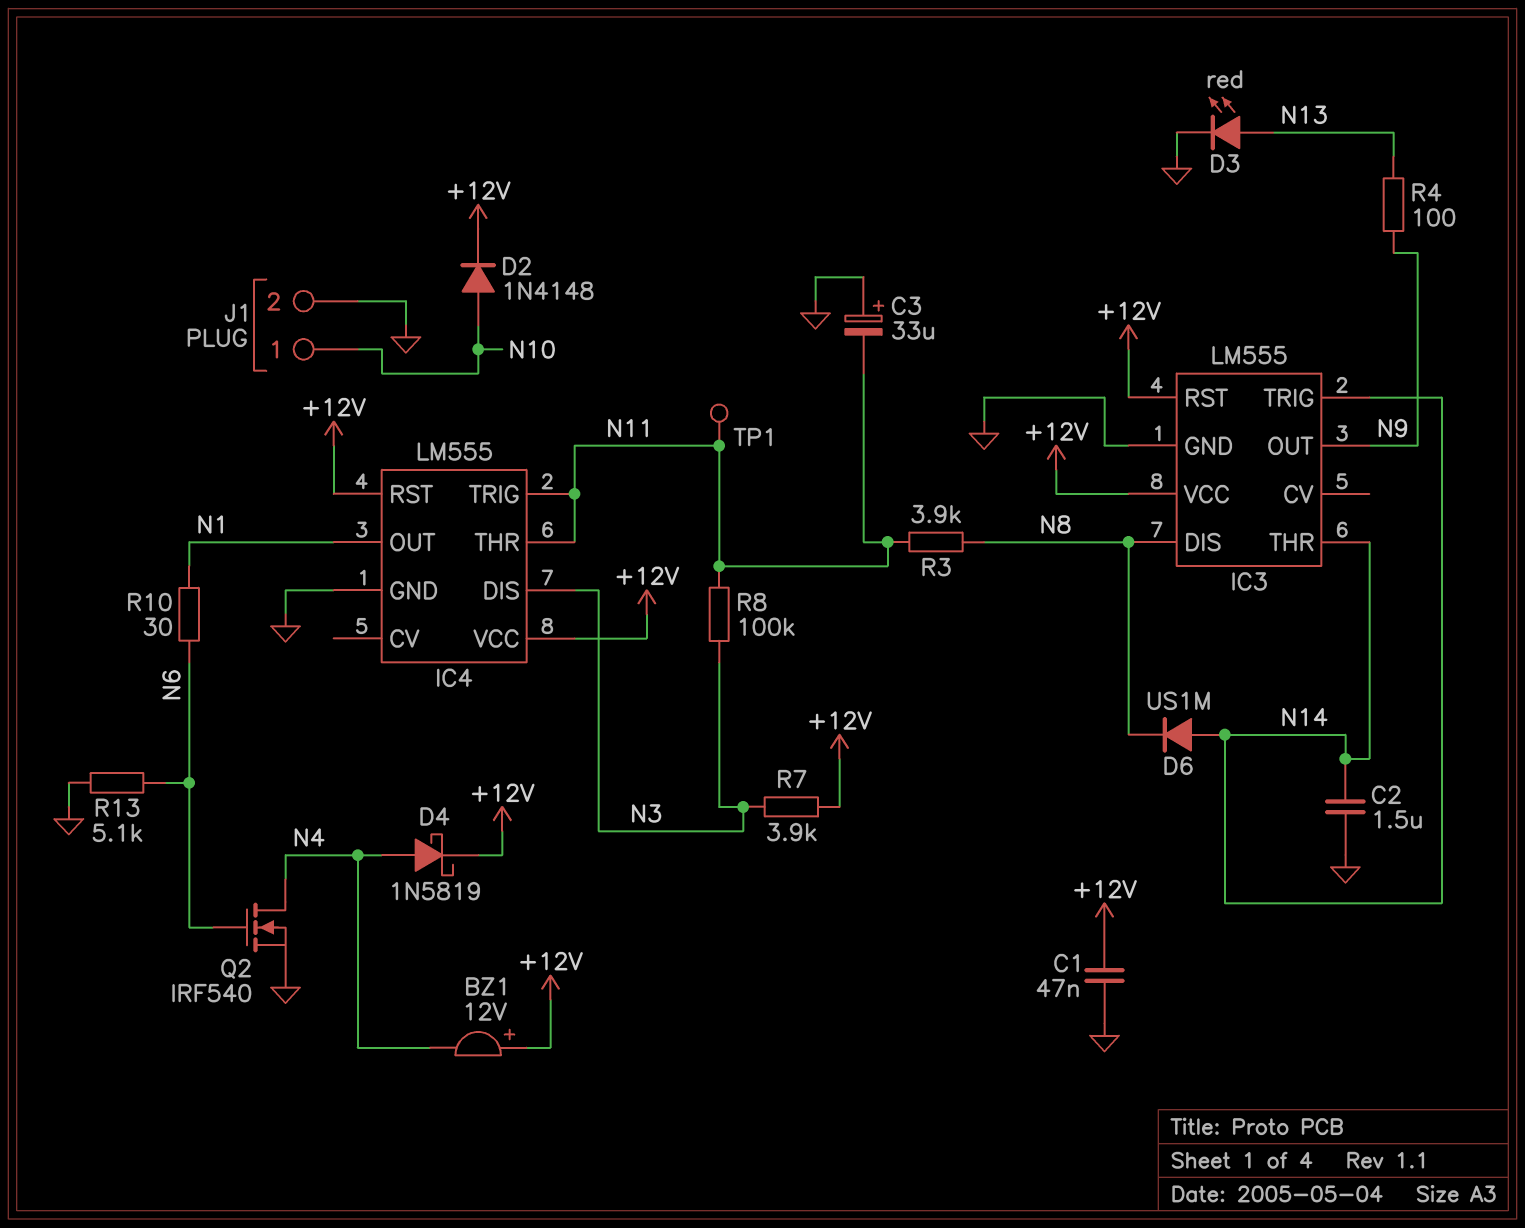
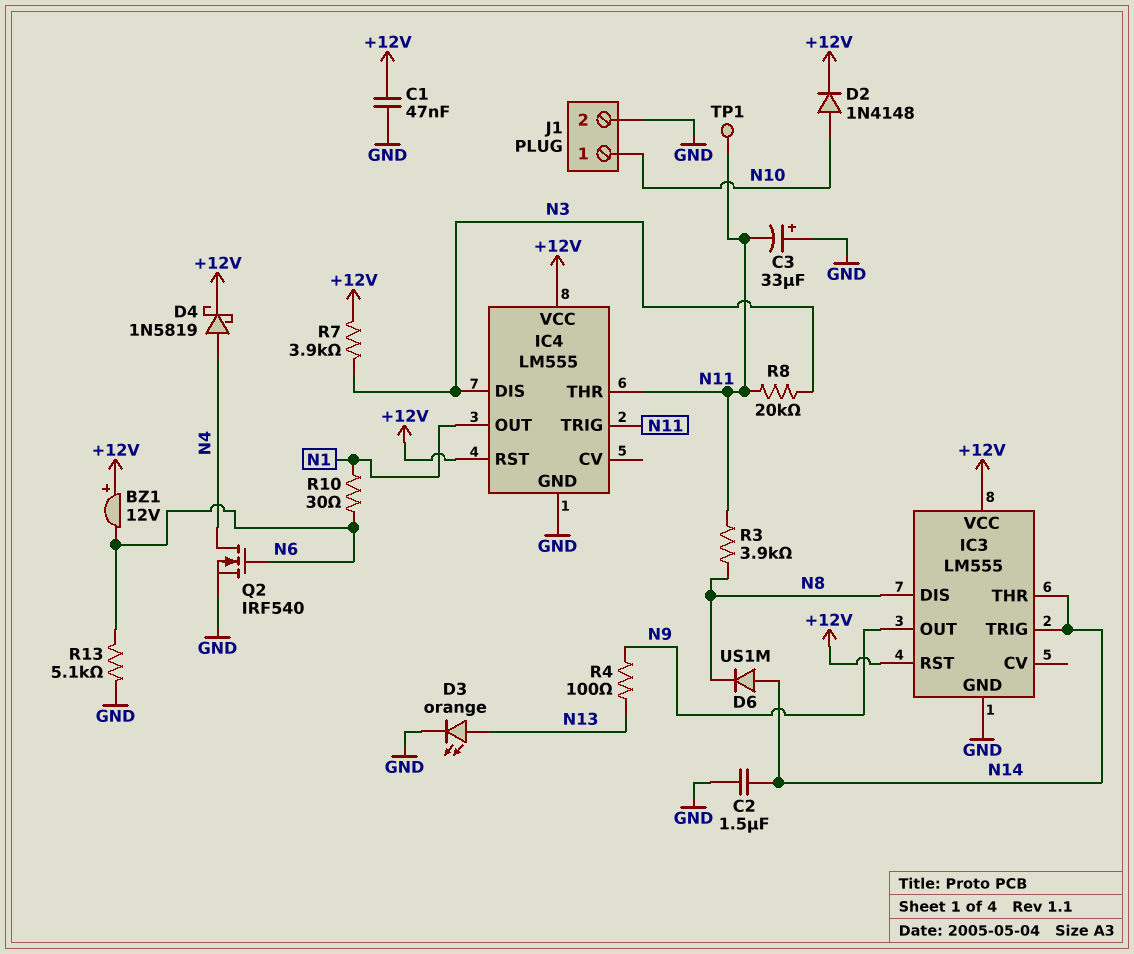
BZ1: buzzer 12V (plus +12V, minus N4) -> buzzer 12V (plus +12V, minus N6)
D3: LED red (A N13, K GND) -> LED orange (A N13, K GND)
R8: 100k (N3, N11) -> 20k (N3, N11)

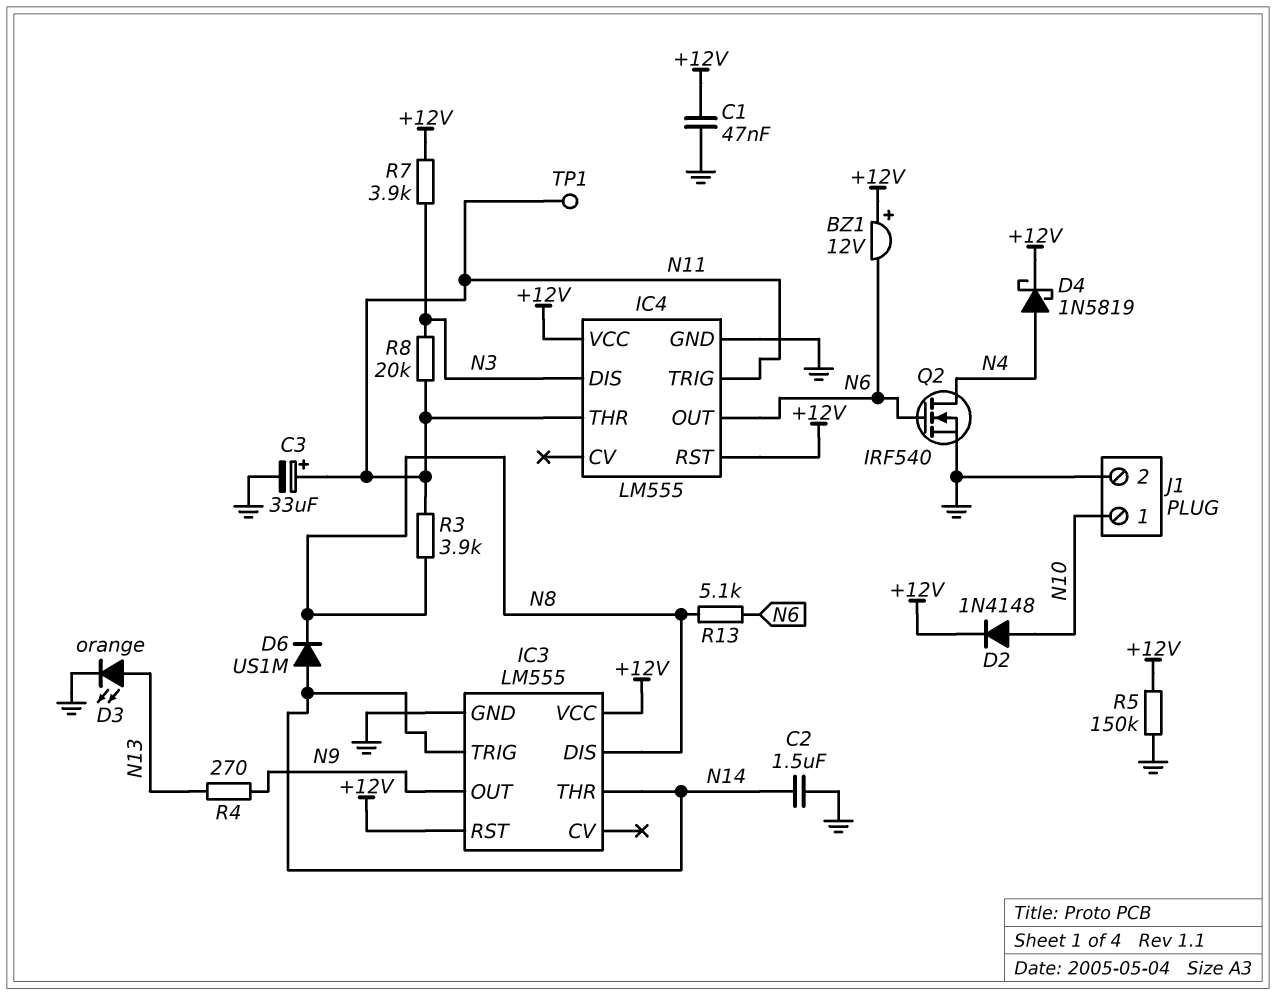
C3: 33uF (plus GND, minus N11) -> 33uF (plus N11, minus GND)
IC4 pin OUT: N1 -> N6
R4: 100 (N9, N13) -> 270 (N9, N13)
R5: none -> 150k (+12V, GND)
R10: 30 (N1, N6) -> none
R13: 5.1k (GND, N6) -> 5.1k (N6, N8)

